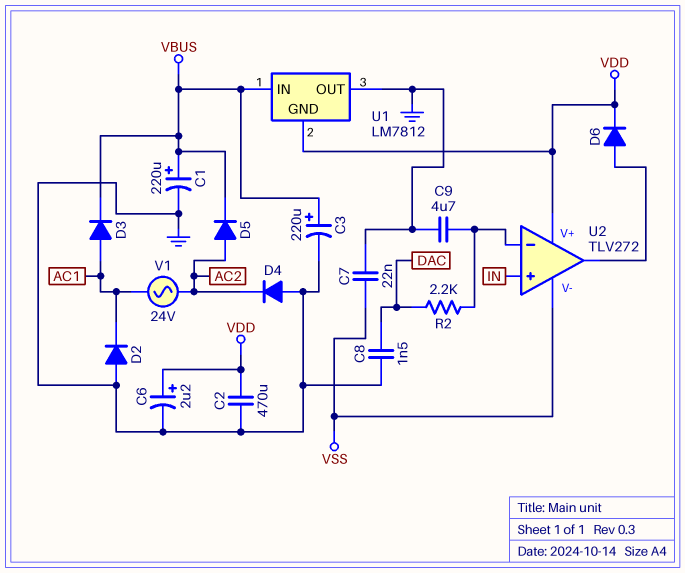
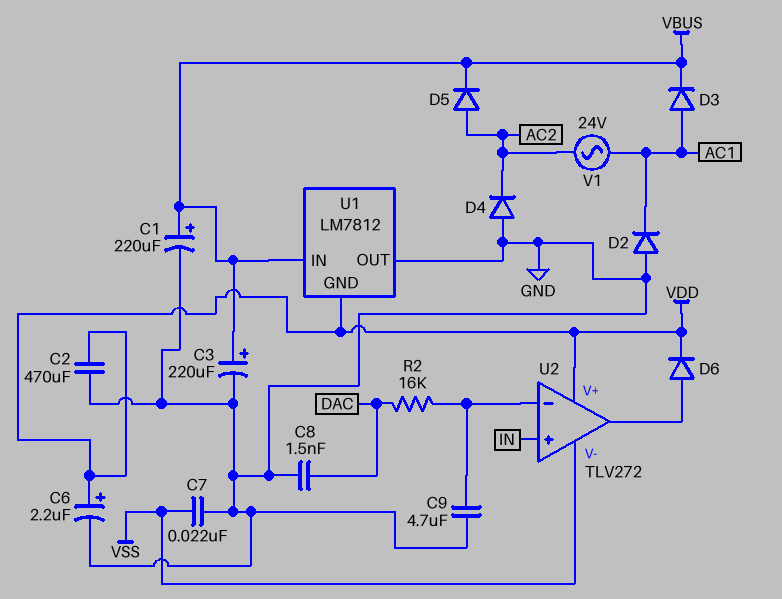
R2: 2.2k (DAC, U2/in-) -> 16k (DAC, U2/in-)

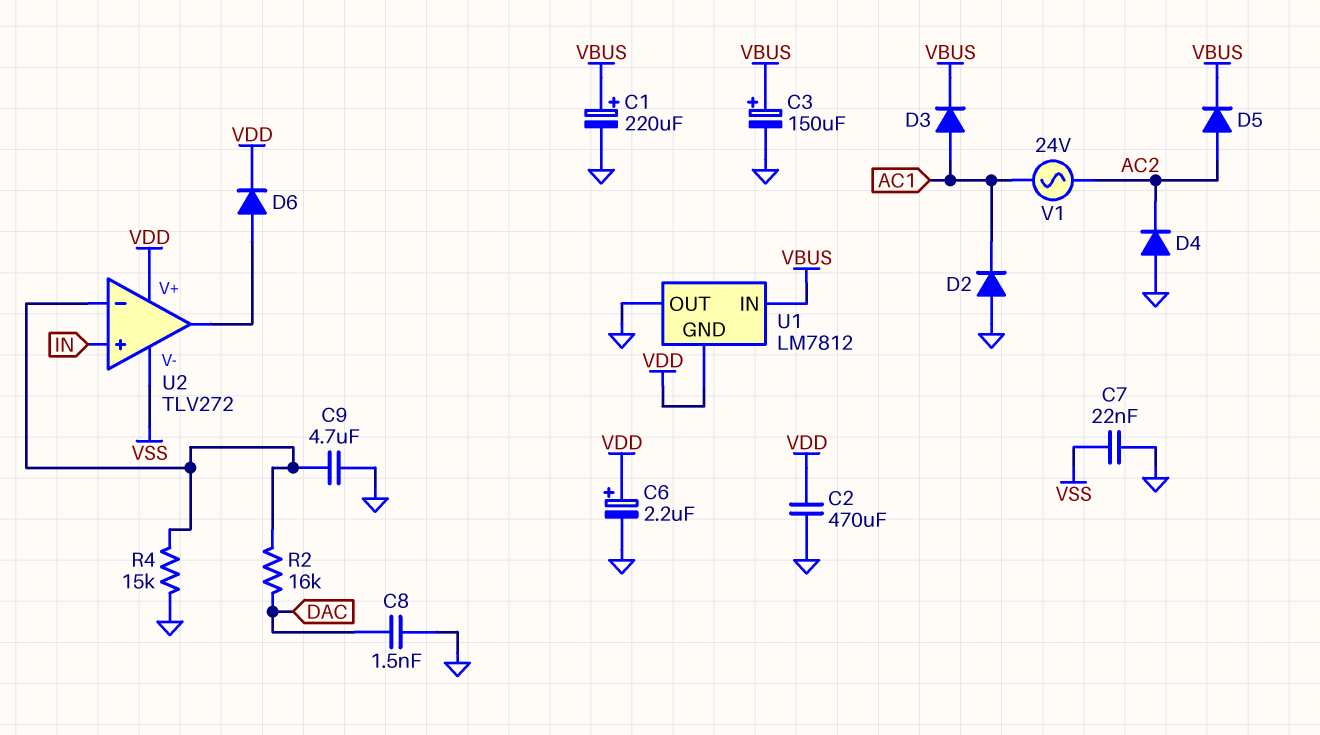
C3: 220uF (plus VBUS, minus GND) -> 150uF (plus VBUS, minus GND)
R4: none -> 15k (GND, U2/in-)

